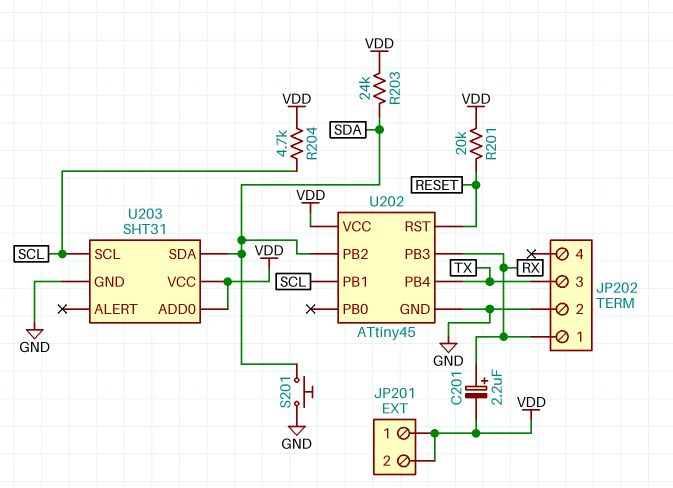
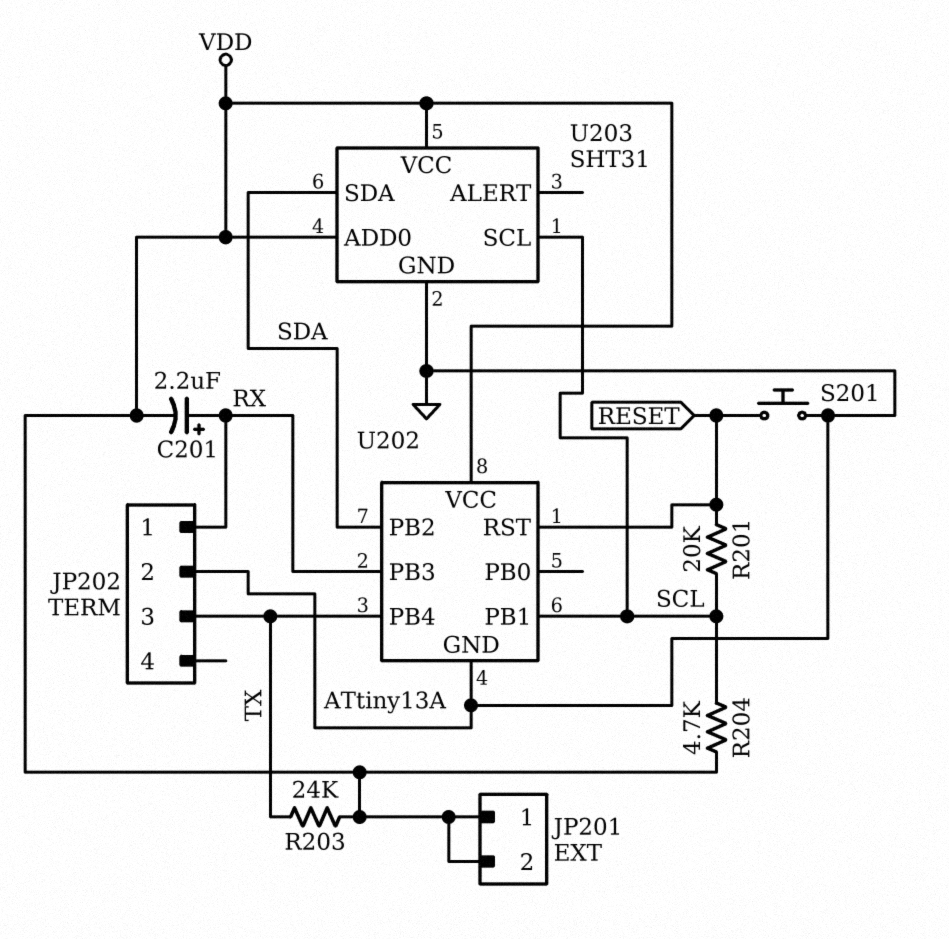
R201: 20k (RESET, VDD) -> 20k (RESET, SCL)
R203: 24k (SDA, VDD) -> 24k (TX, VDD)
S201: button (GND, SDA) -> button (GND, RESET)
U202: ATtiny45 -> ATtiny13A

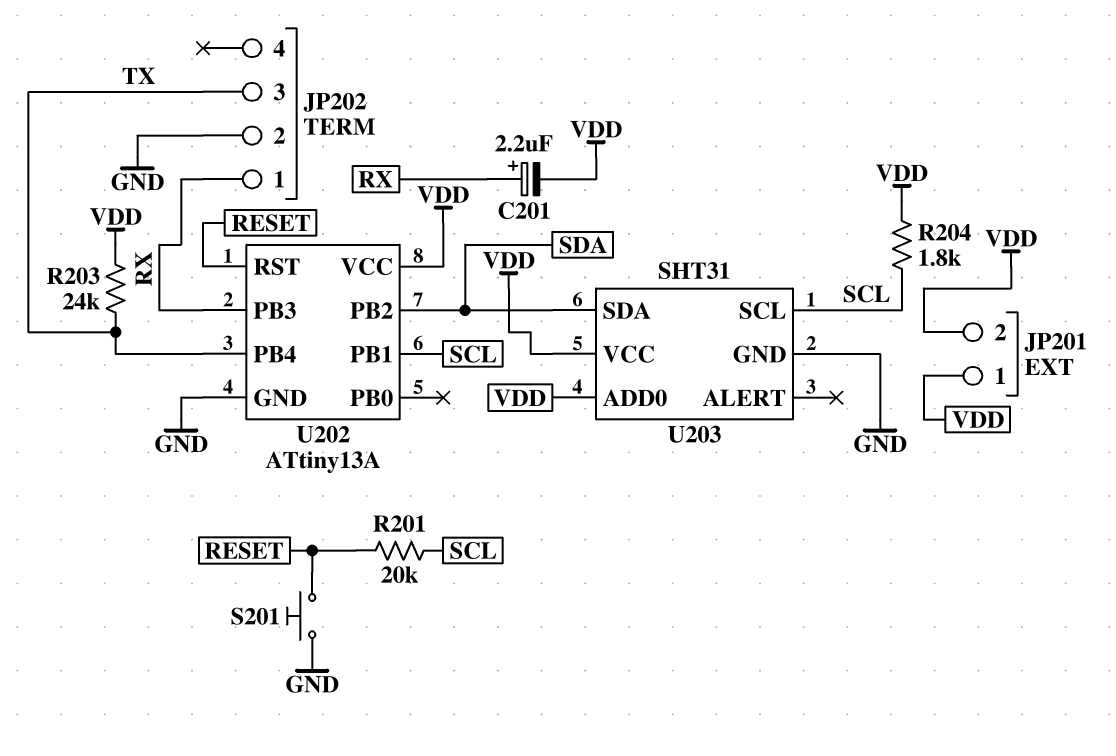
R204: 4.7k (SCL, VDD) -> 1.8k (SCL, VDD)

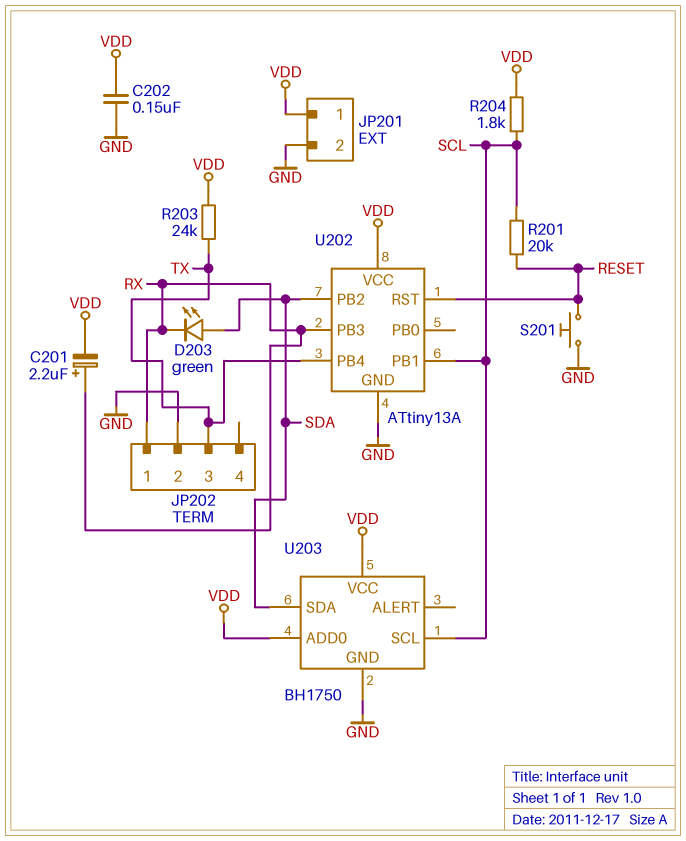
C202: none -> 150nF (GND, VDD)
D203: none -> LED green (A SDA, K RX)
JP201 pin 2: VDD -> GND
U203: SHT31 -> BH1750

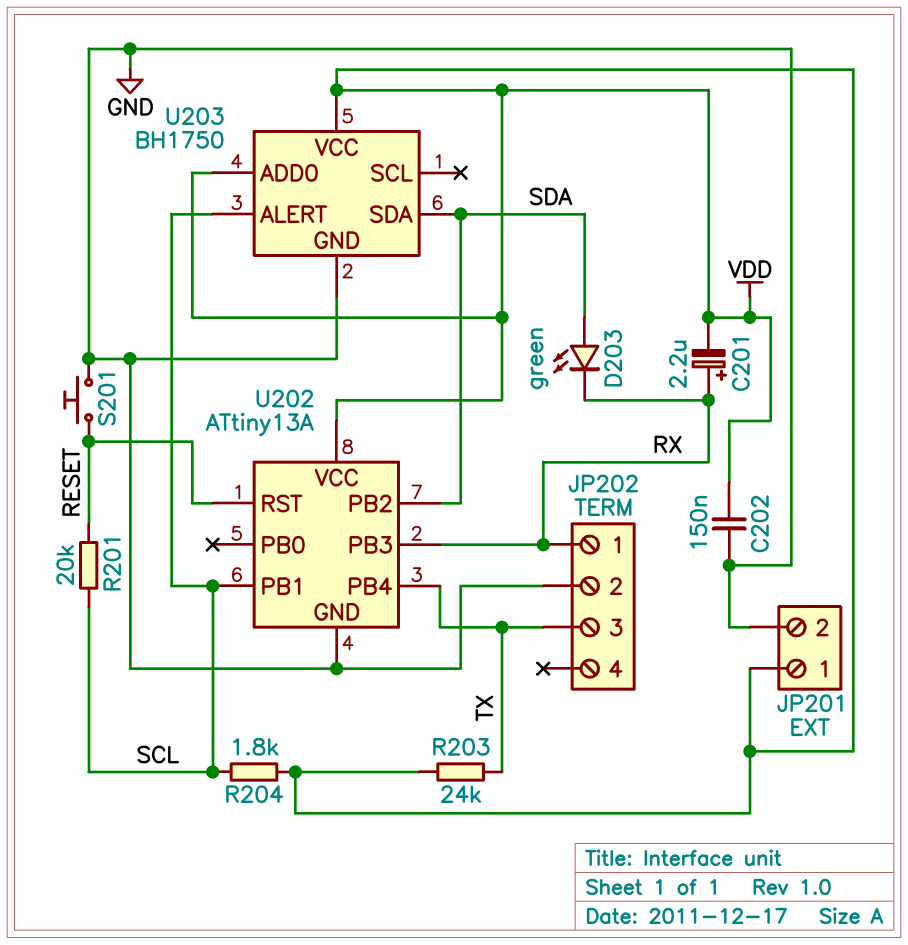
U203 pin ALERT: none -> SCL
U203 pin SCL: SCL -> none

